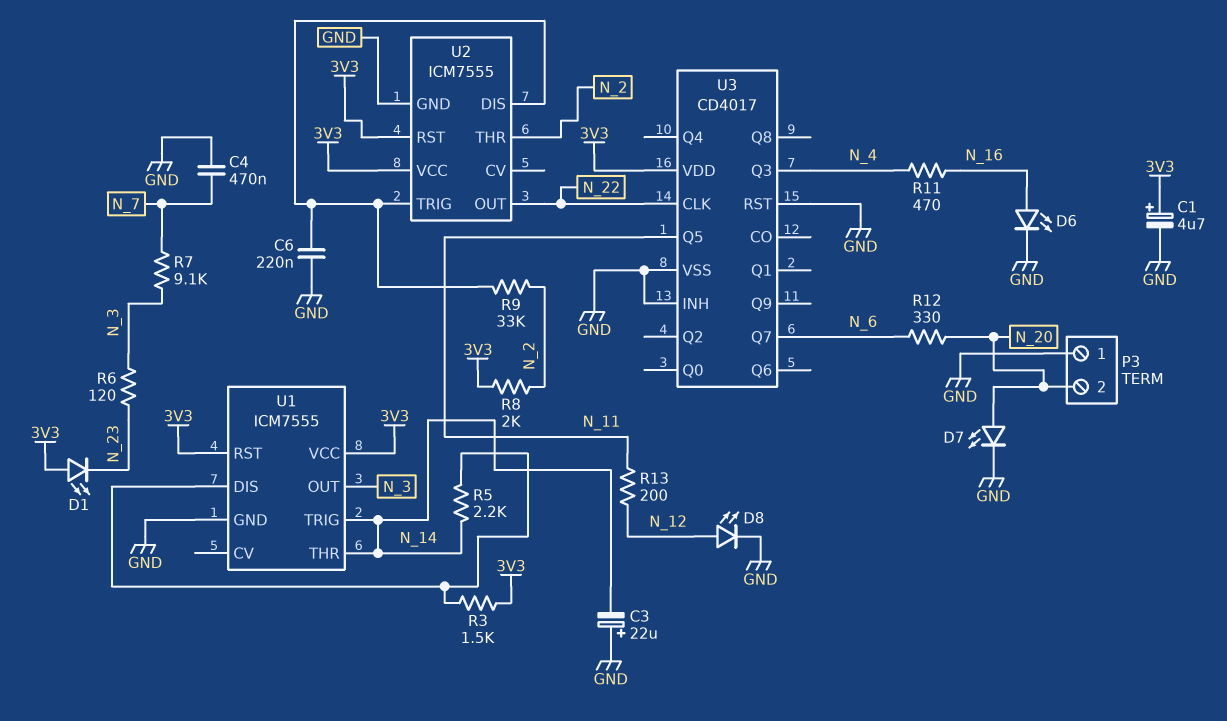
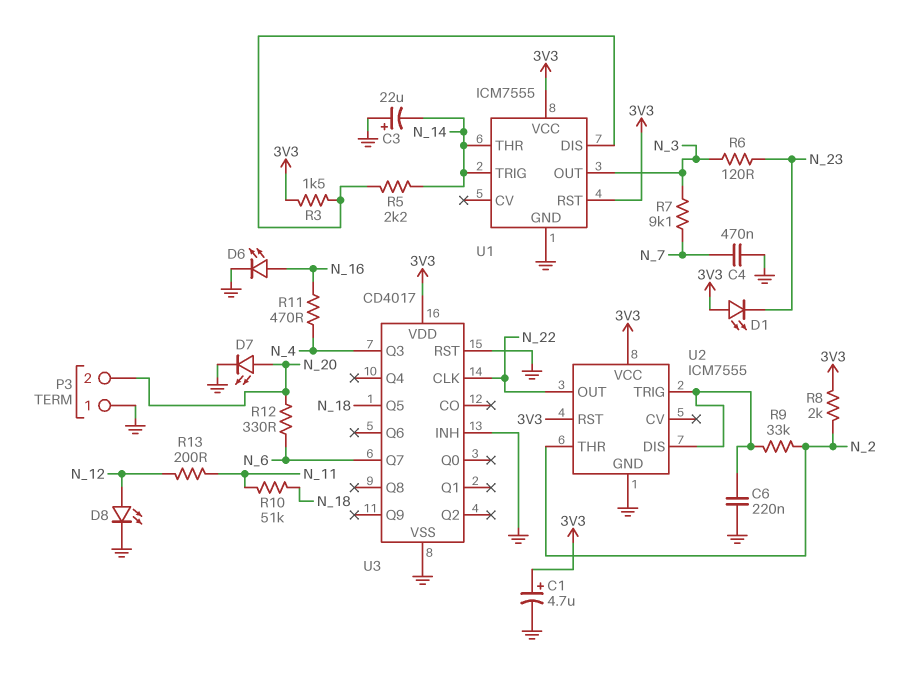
R10: none -> 51k (N_11, N_18)
U3 pin Q5: N_11 -> N_18

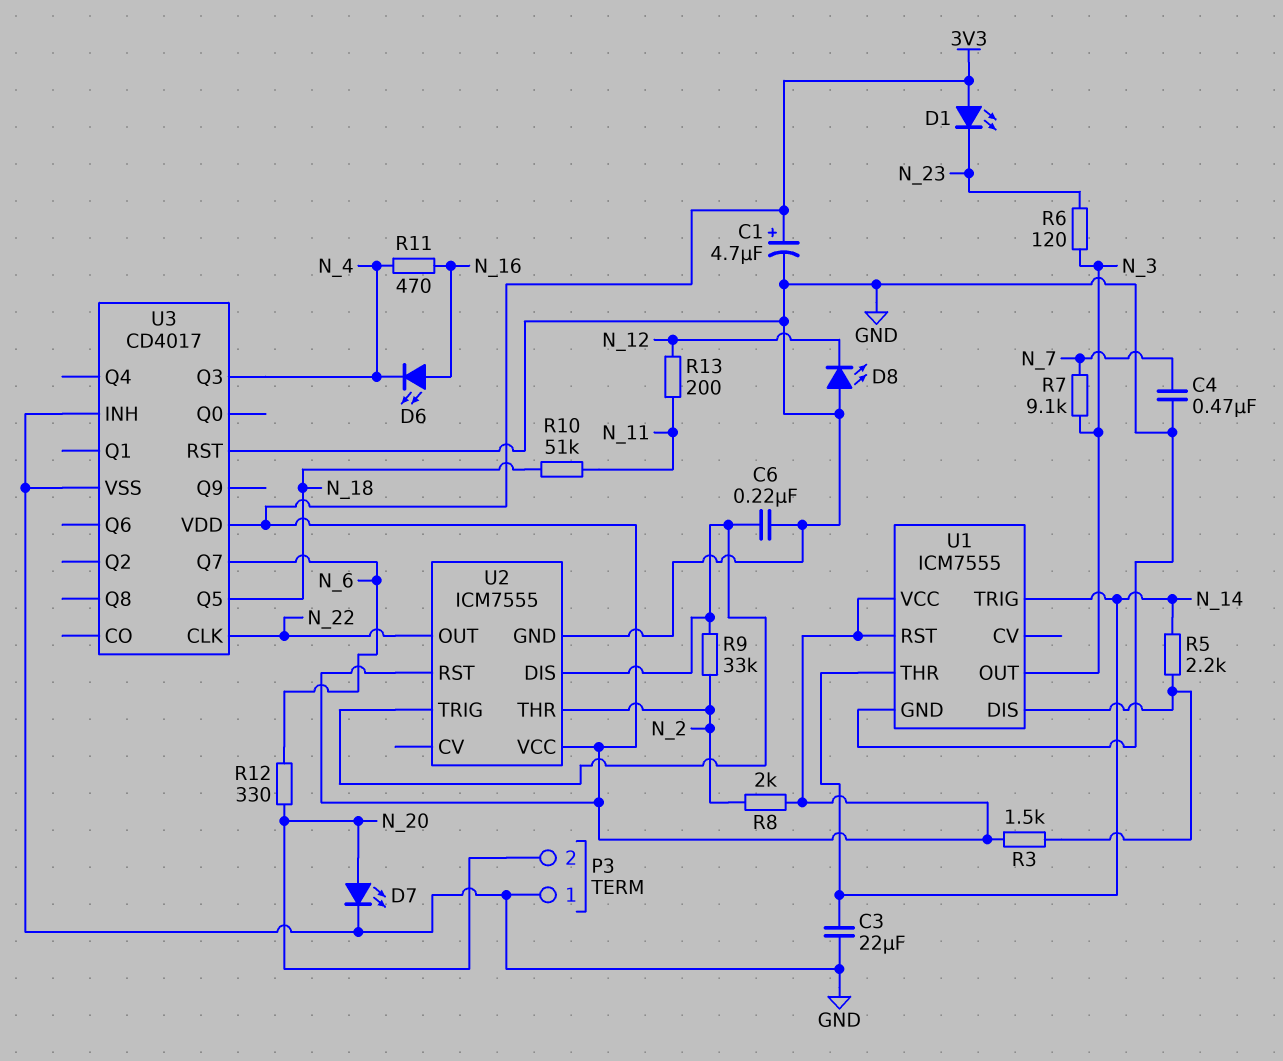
C3: 22uF (plus GND, minus N_14) -> 22uF (GND, N_14)
D6: LED (A N_16, K GND) -> LED (A N_16, K N_4)
D8: LED (A N_12, K GND) -> LED (A GND, K N_12)

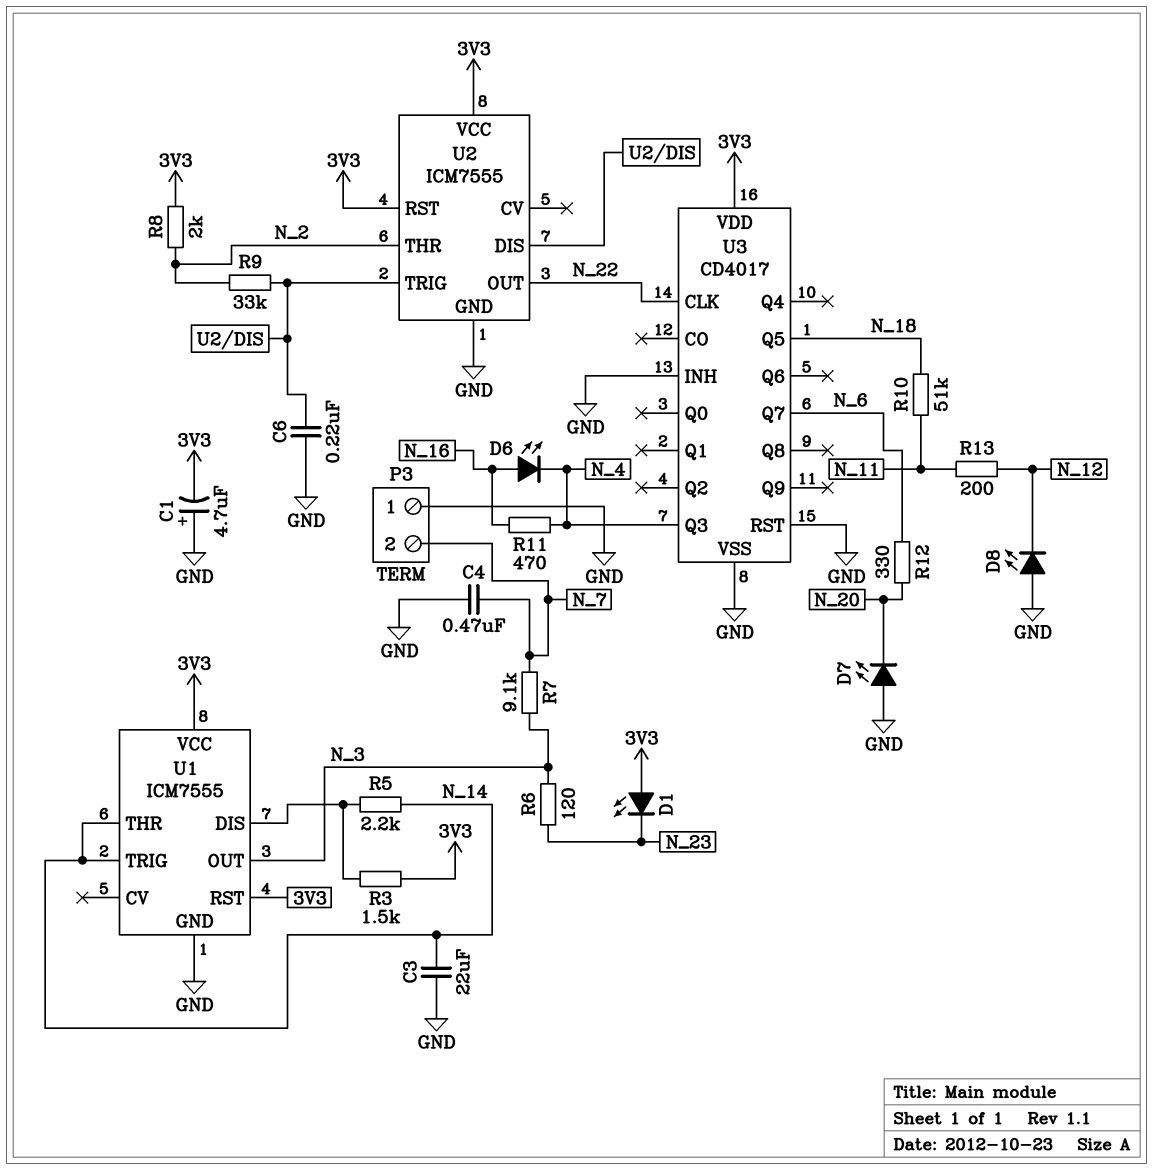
C1: 4.7uF (plus 3V3, minus GND) -> 4.7uF (plus GND, minus 3V3)
D7: LED (A N_20, K GND) -> LED (A GND, K N_20)
P3 pin 2: N_20 -> N_7

